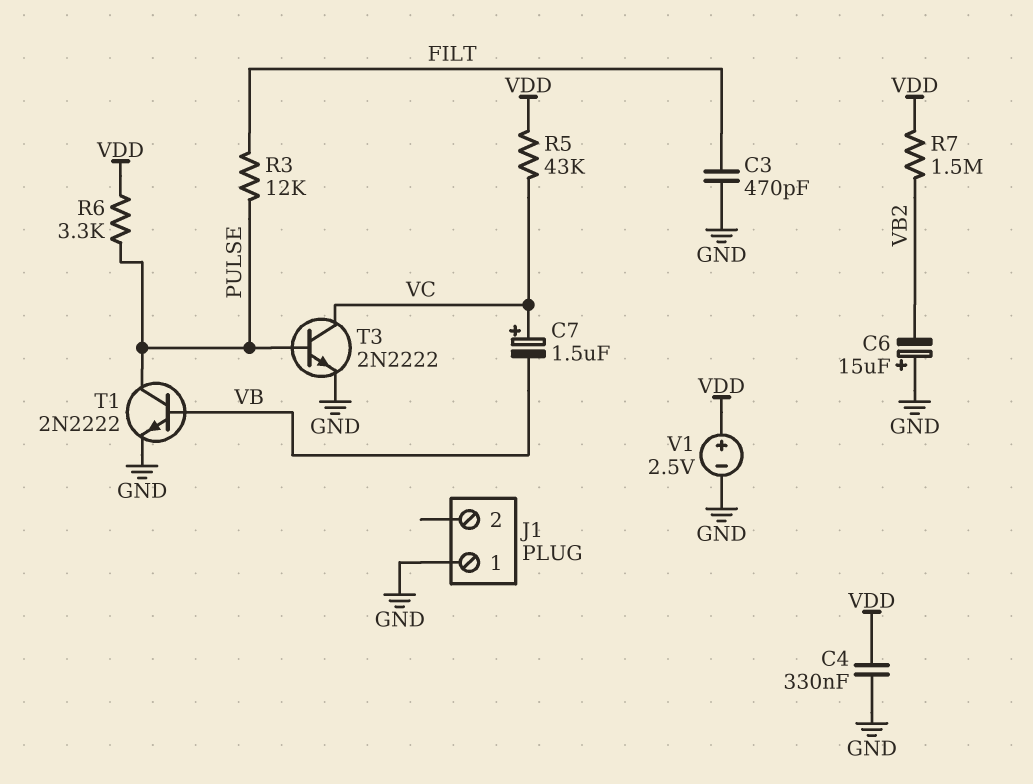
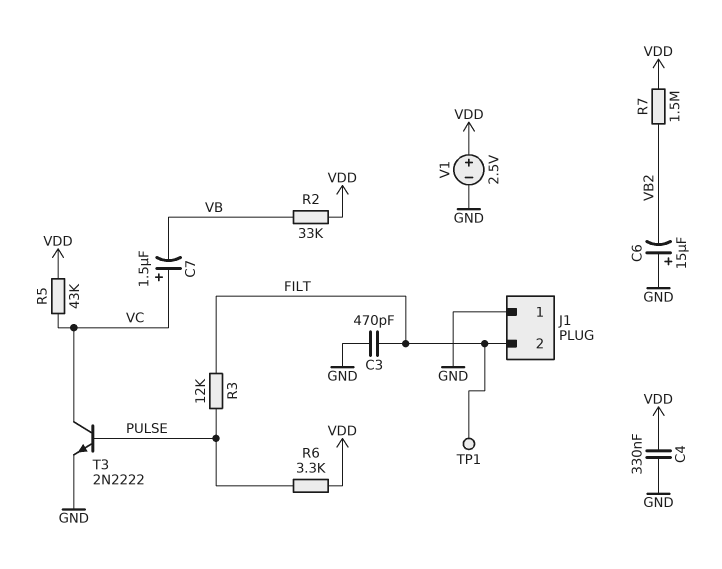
J1 pin 2: none -> FILT
R2: none -> 33k (VB, VDD)
T1: NPN 2N2222 (B VB, C PULSE, E GND) -> none
TP1: none -> test point (FILT)

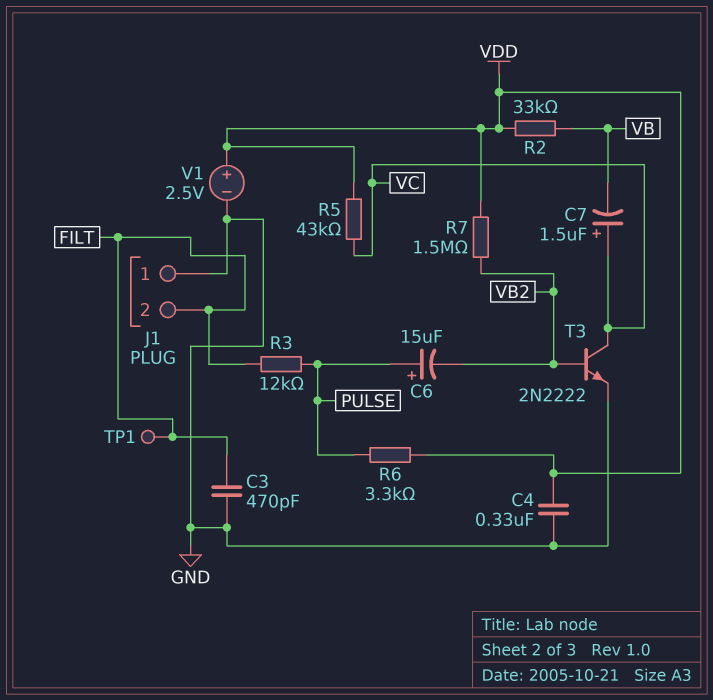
C6: 15uF (plus GND, minus VB2) -> 15uF (plus PULSE, minus VB2)
T3: NPN 2N2222 (B PULSE, C VC, E GND) -> NPN 2N2222 (B VB2, C VC, E GND)

